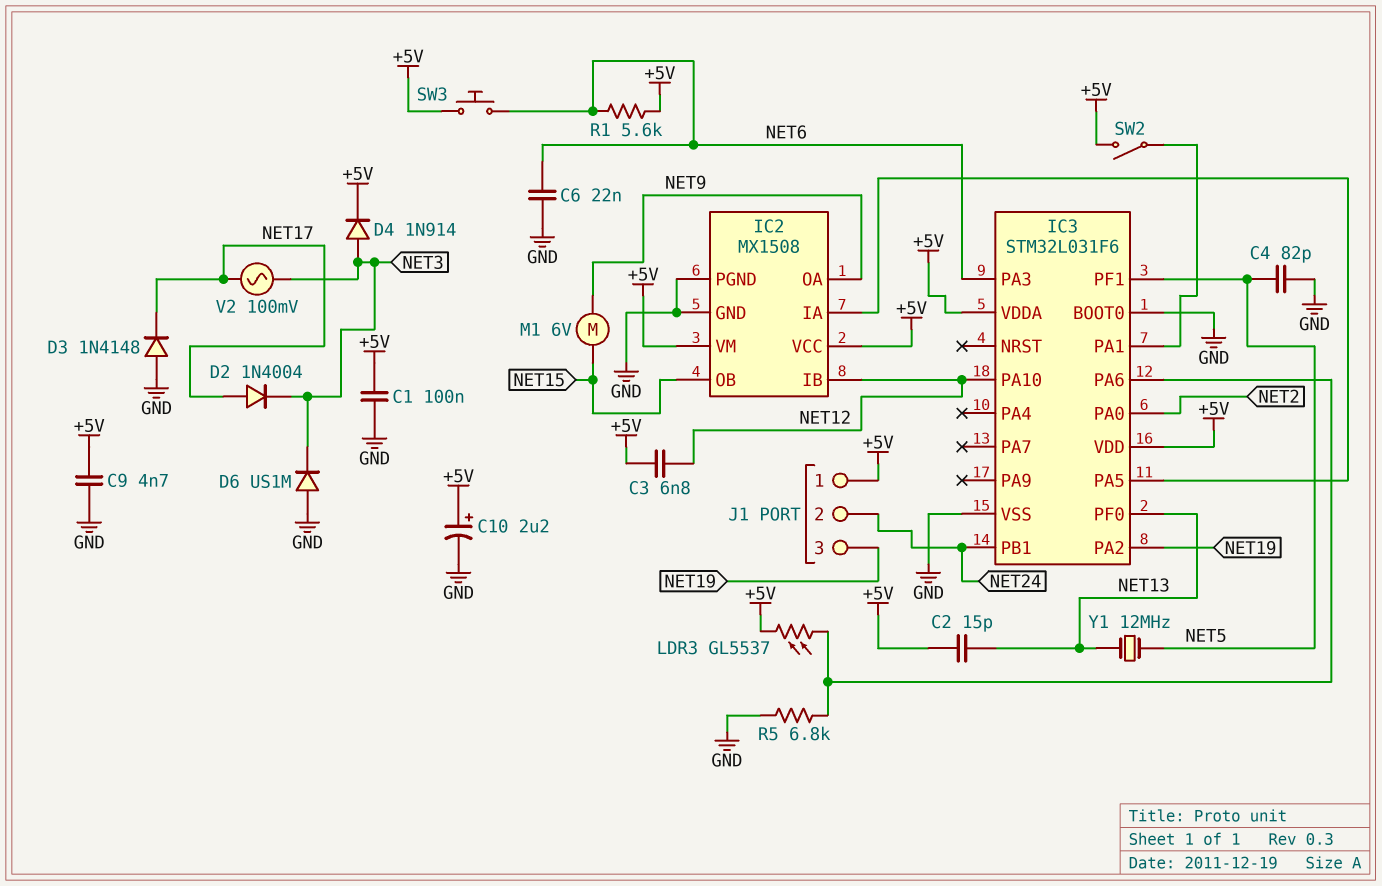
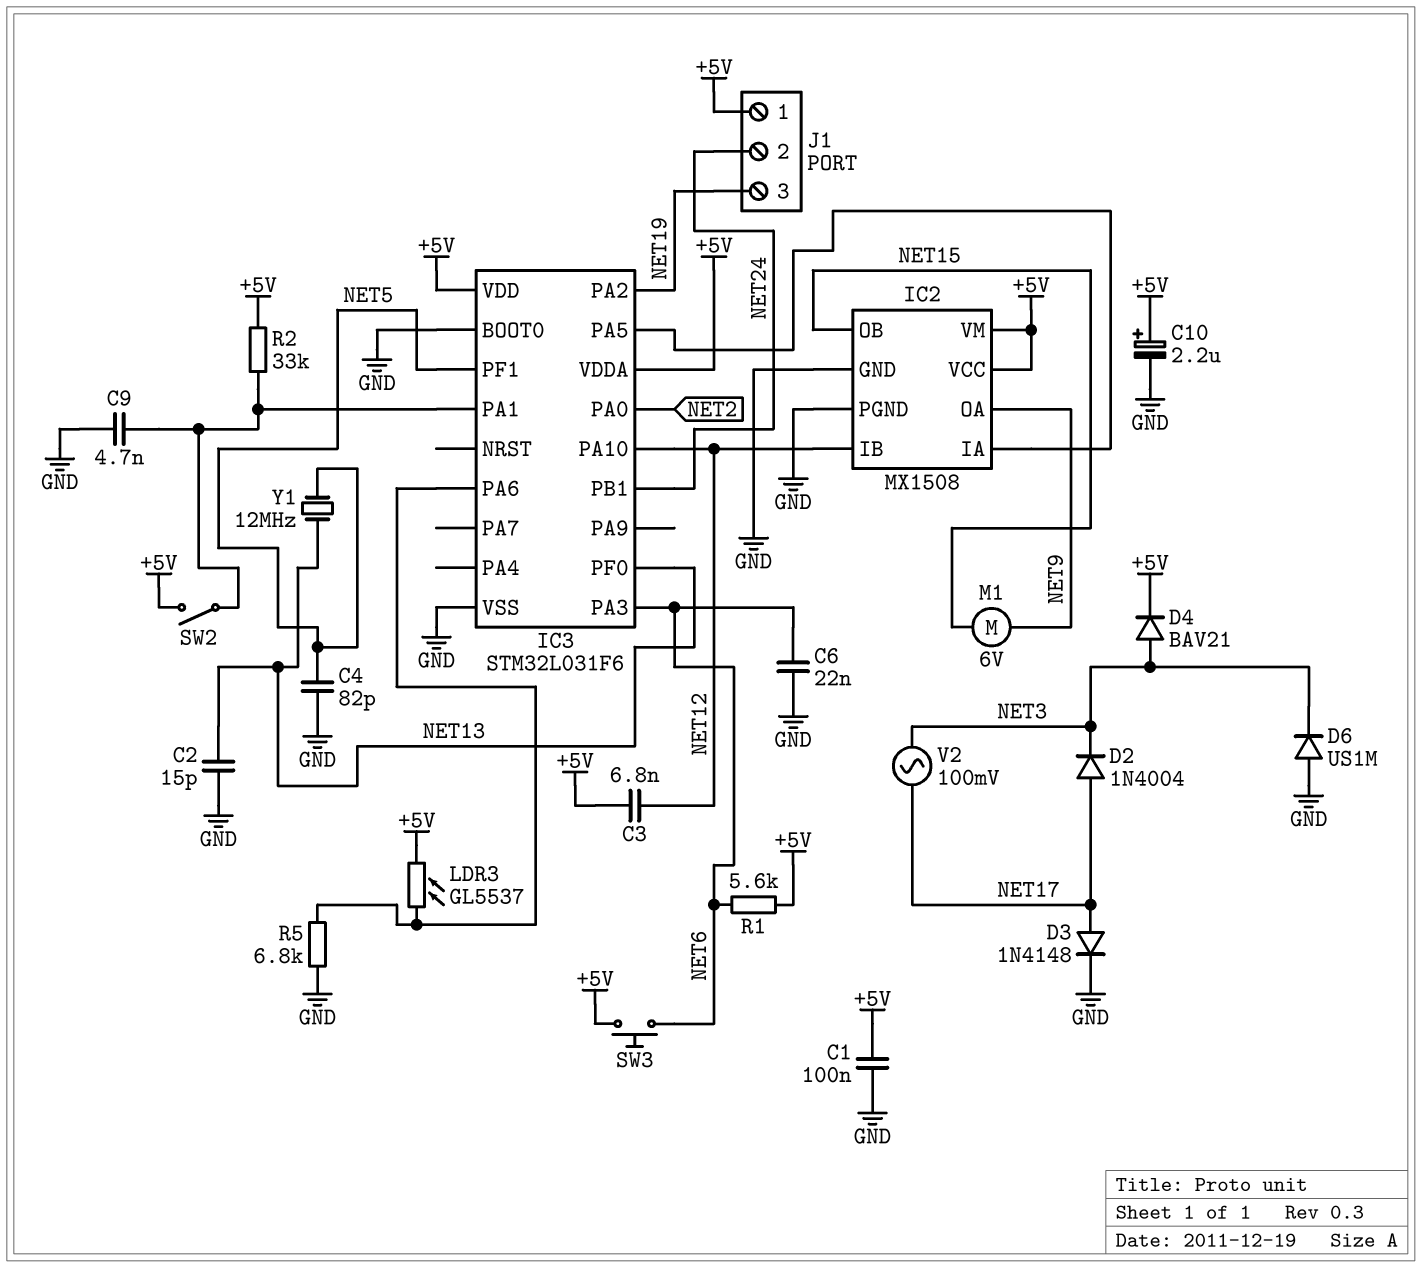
C2: 15pF (+5V, NET13) -> 15pF (GND, NET13)
C9: 4.7nF (+5V, GND) -> 4.7nF (GND, IC3/PA1)
D3: diode 1N4148 (A GND, K NET17) -> diode 1N4148 (A NET17, K GND)
D4: diode 1N914 (A NET3, K +5V) -> diode BAV21 (A NET3, K +5V)
R2: none -> 33k (+5V, IC3/PA1)

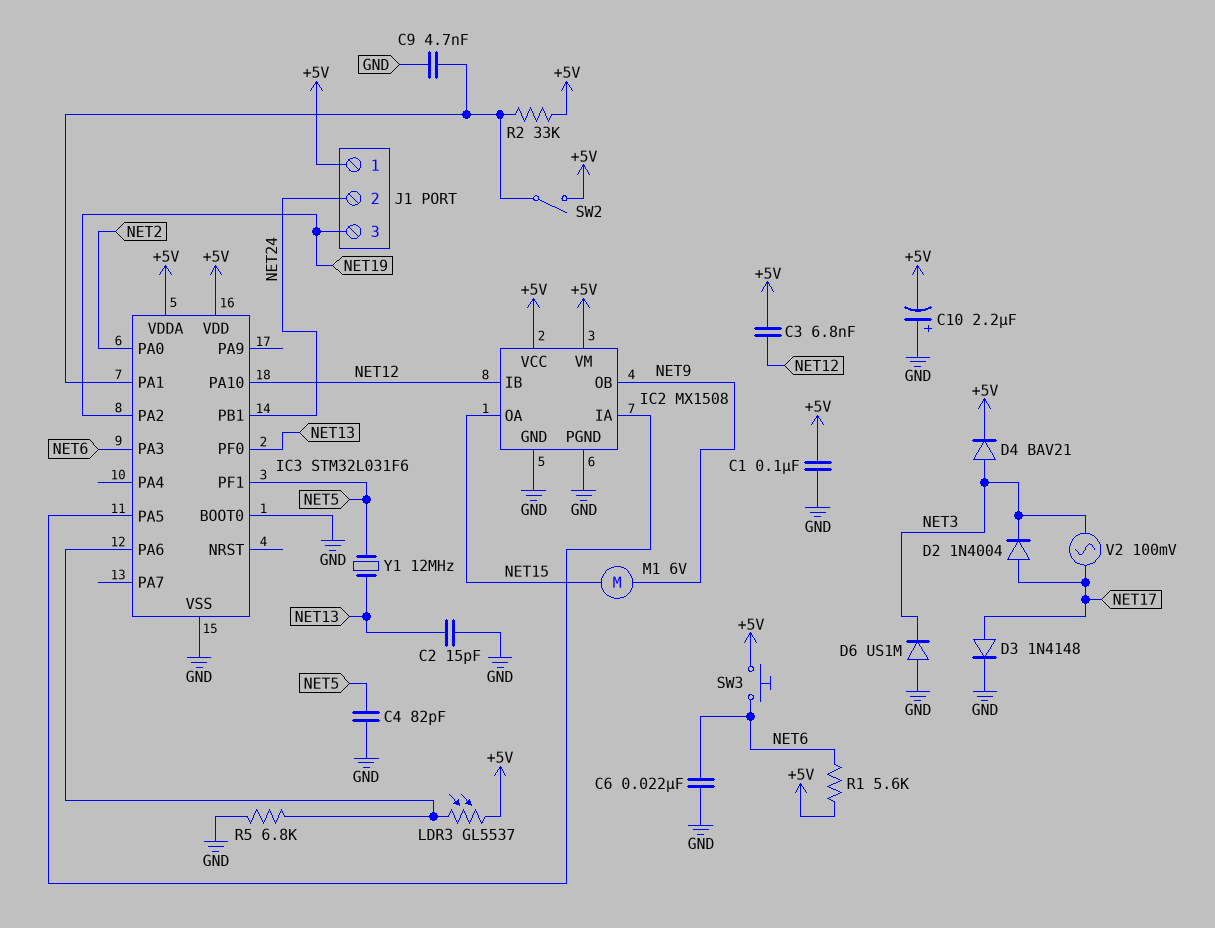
C10: 2.2uF (plus +5V, minus GND) -> 2.2uF (plus GND, minus +5V)
IC2 pin OA: NET9 -> NET15
IC2 pin OB: NET15 -> NET9

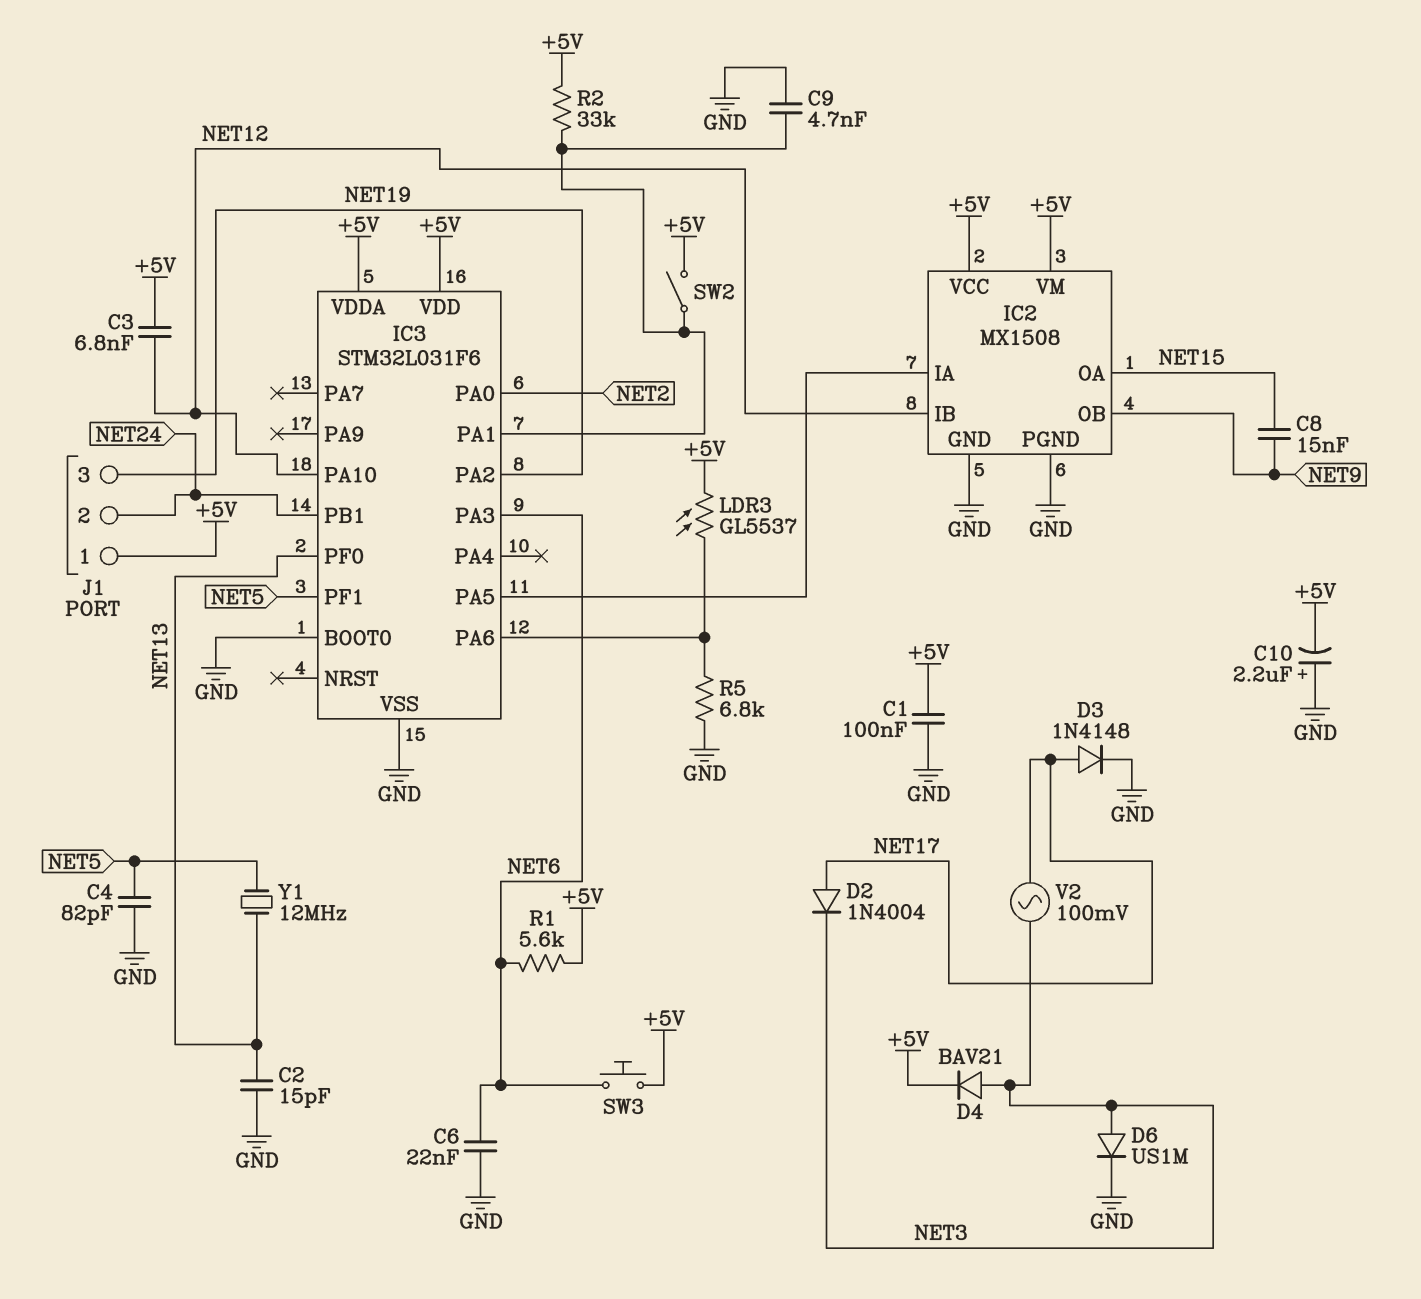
C8: none -> 15nF (NET9, NET15)
D6: diode US1M (A GND, K NET3) -> diode US1M (A NET3, K GND)
M1: motor 6V (NET9, NET15) -> none

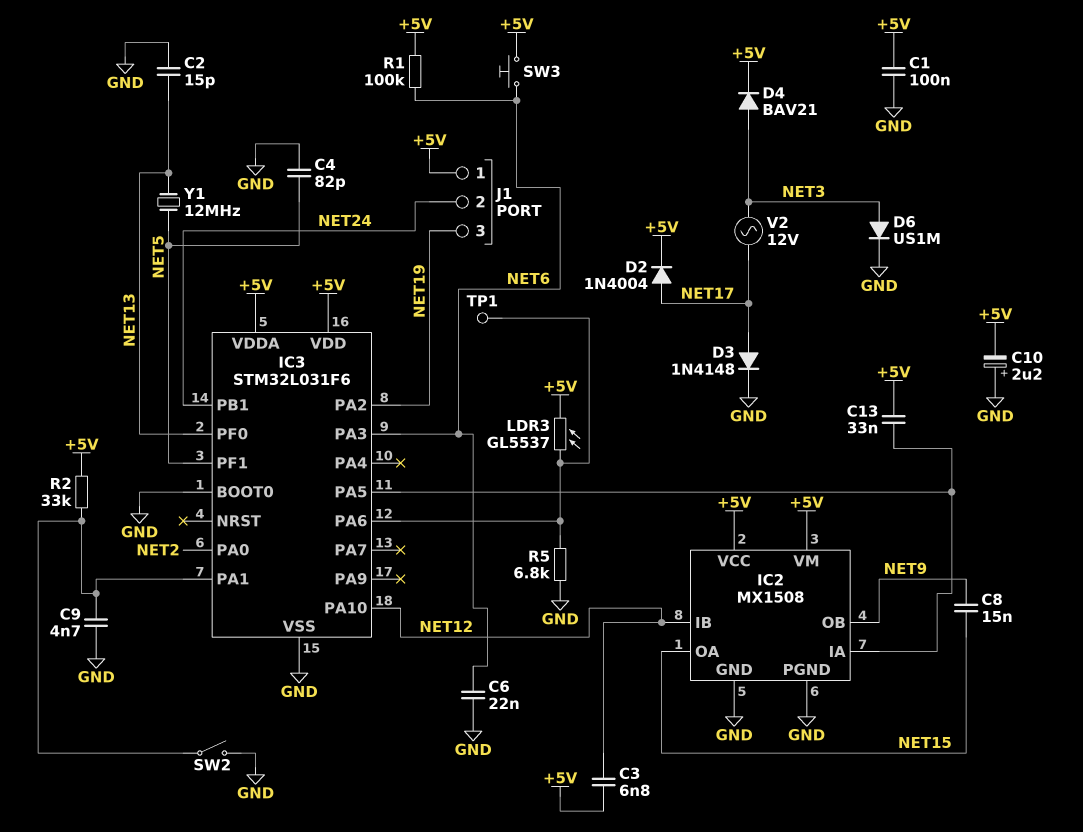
C13: none -> 33nF (+5V, IC2/IA)
D2: diode 1N4004 (A NET17, K NET3) -> diode 1N4004 (A NET17, K +5V)
R1: 5.6k (+5V, NET6) -> 100k (+5V, NET6)
SW2: switch (+5V, IC3/PA1) -> switch (GND, IC3/PA1)
TP1: none -> test point (IC3/PA6)
V2: AC 100mV (NET3, NET17) -> AC 12V (NET3, NET17)

